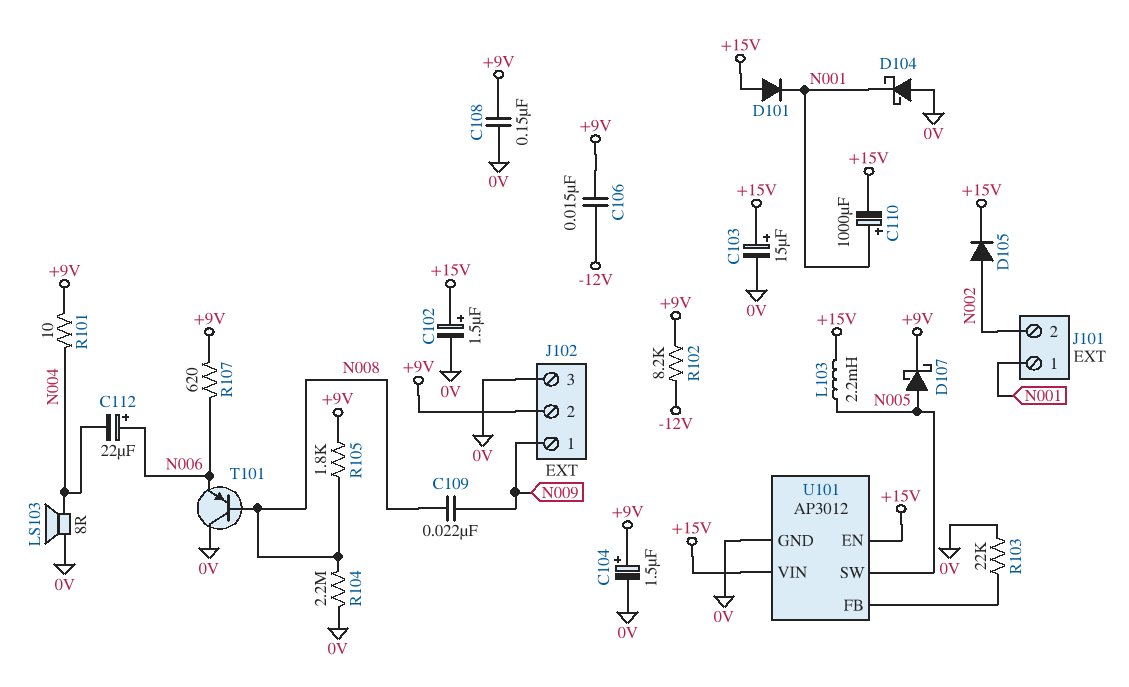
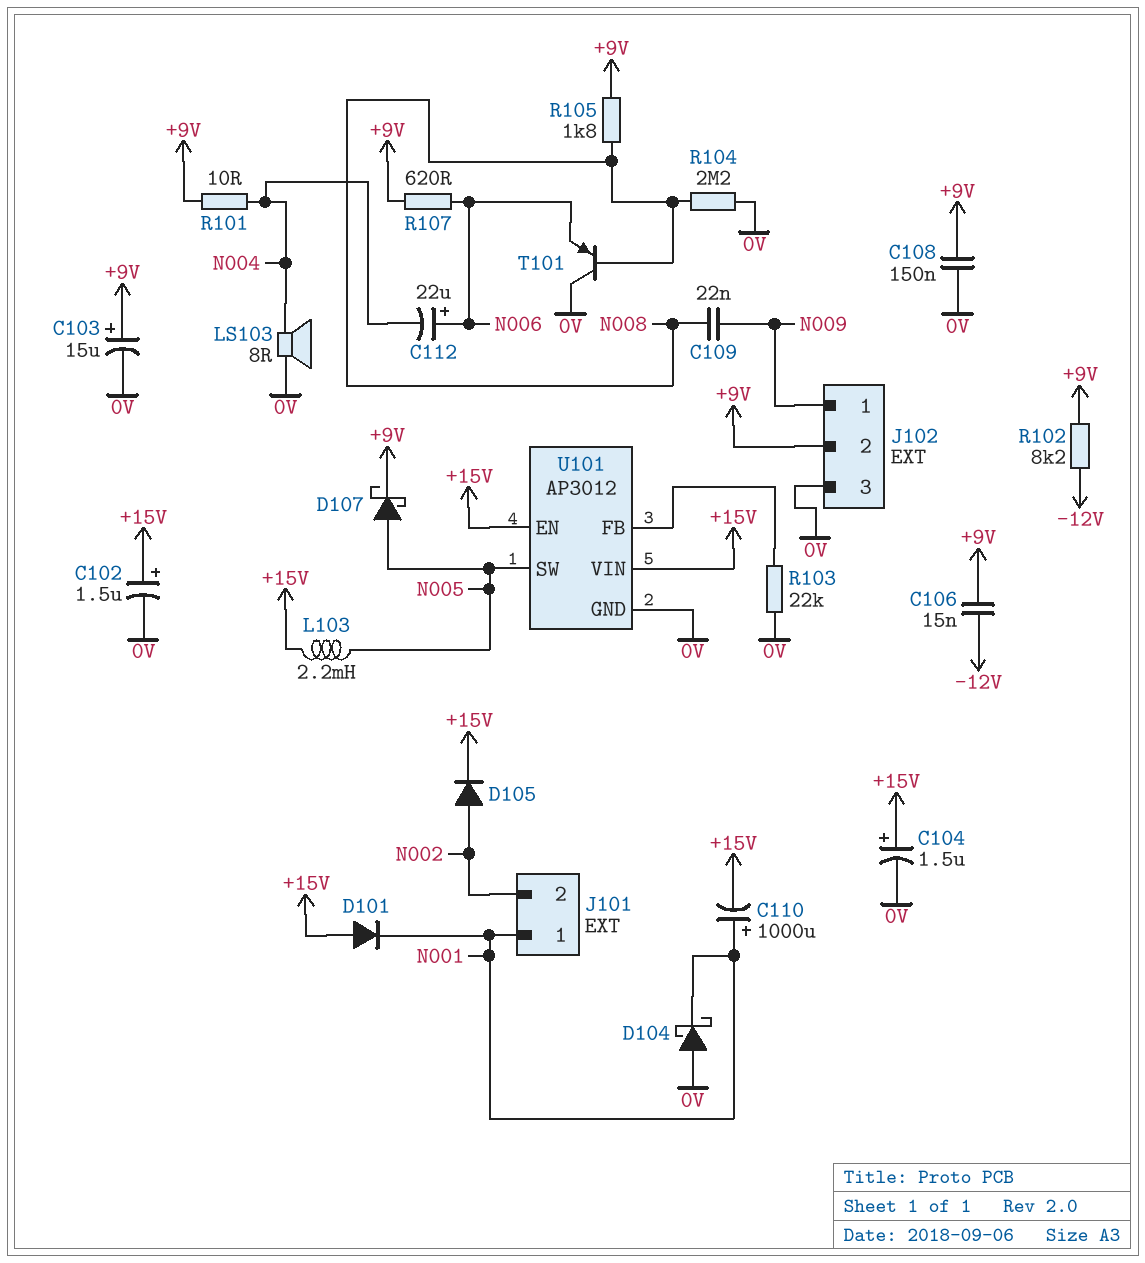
C103: 15uF (plus +15V, minus 0V) -> 15uF (plus +9V, minus 0V)
C104: 1.5uF (plus +9V, minus 0V) -> 1.5uF (plus +15V, minus 0V)

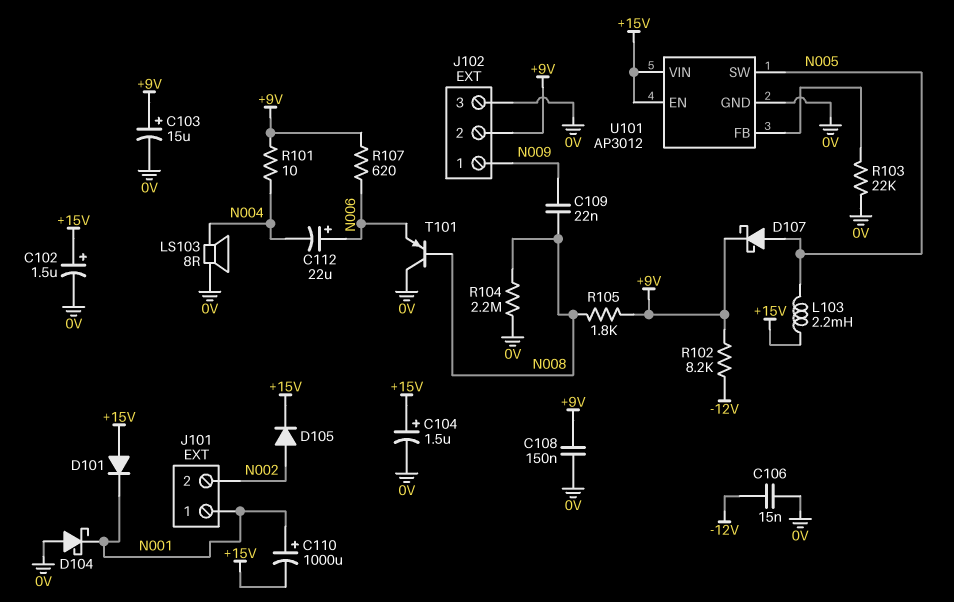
C106: 15nF (+9V, -12V) -> 15nF (-12V, 0V)

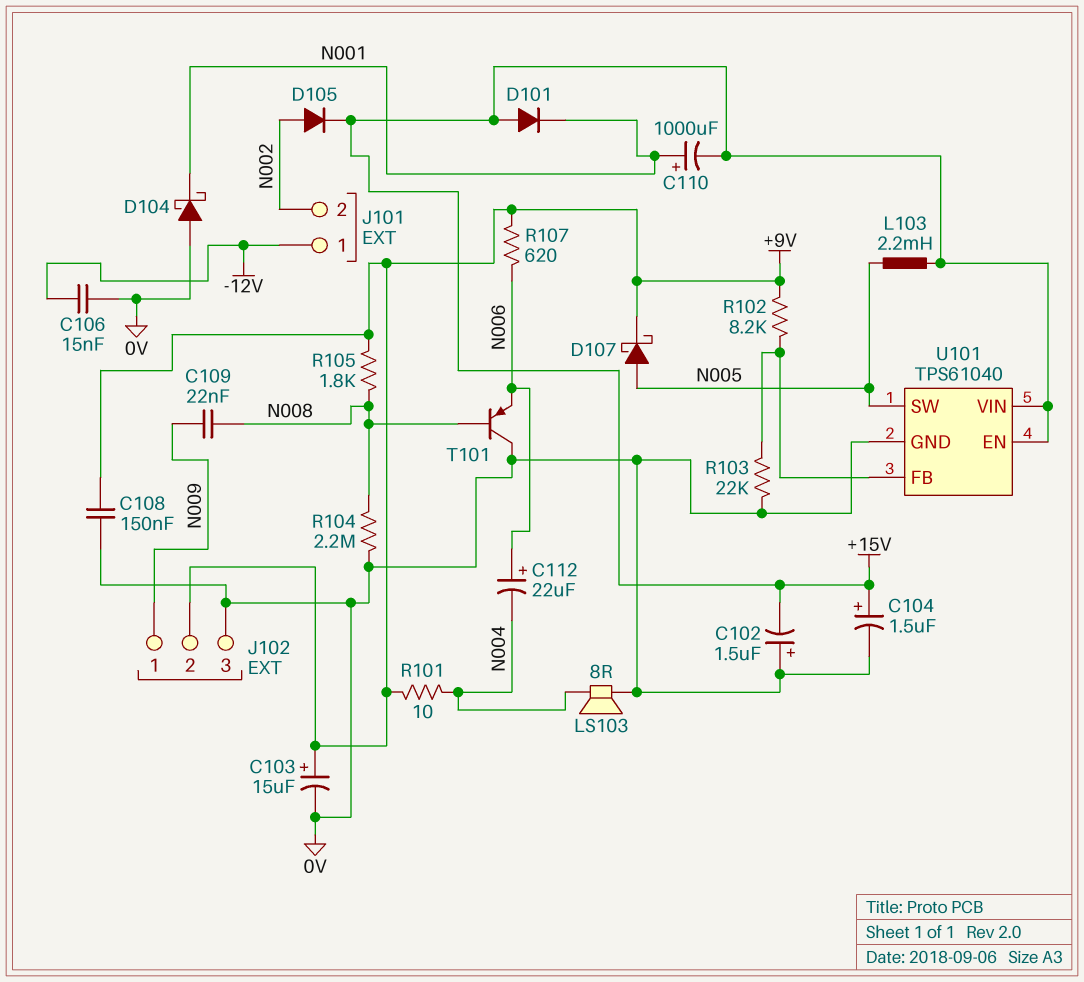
C102: 1.5uF (plus +15V, minus 0V) -> 1.5uF (plus 0V, minus +15V)
J101 pin 1: N001 -> -12V
R102: 8.2k (+9V, -12V) -> 8.2k (+9V, U101/FB)
U101: AP3012 -> TPS61040

